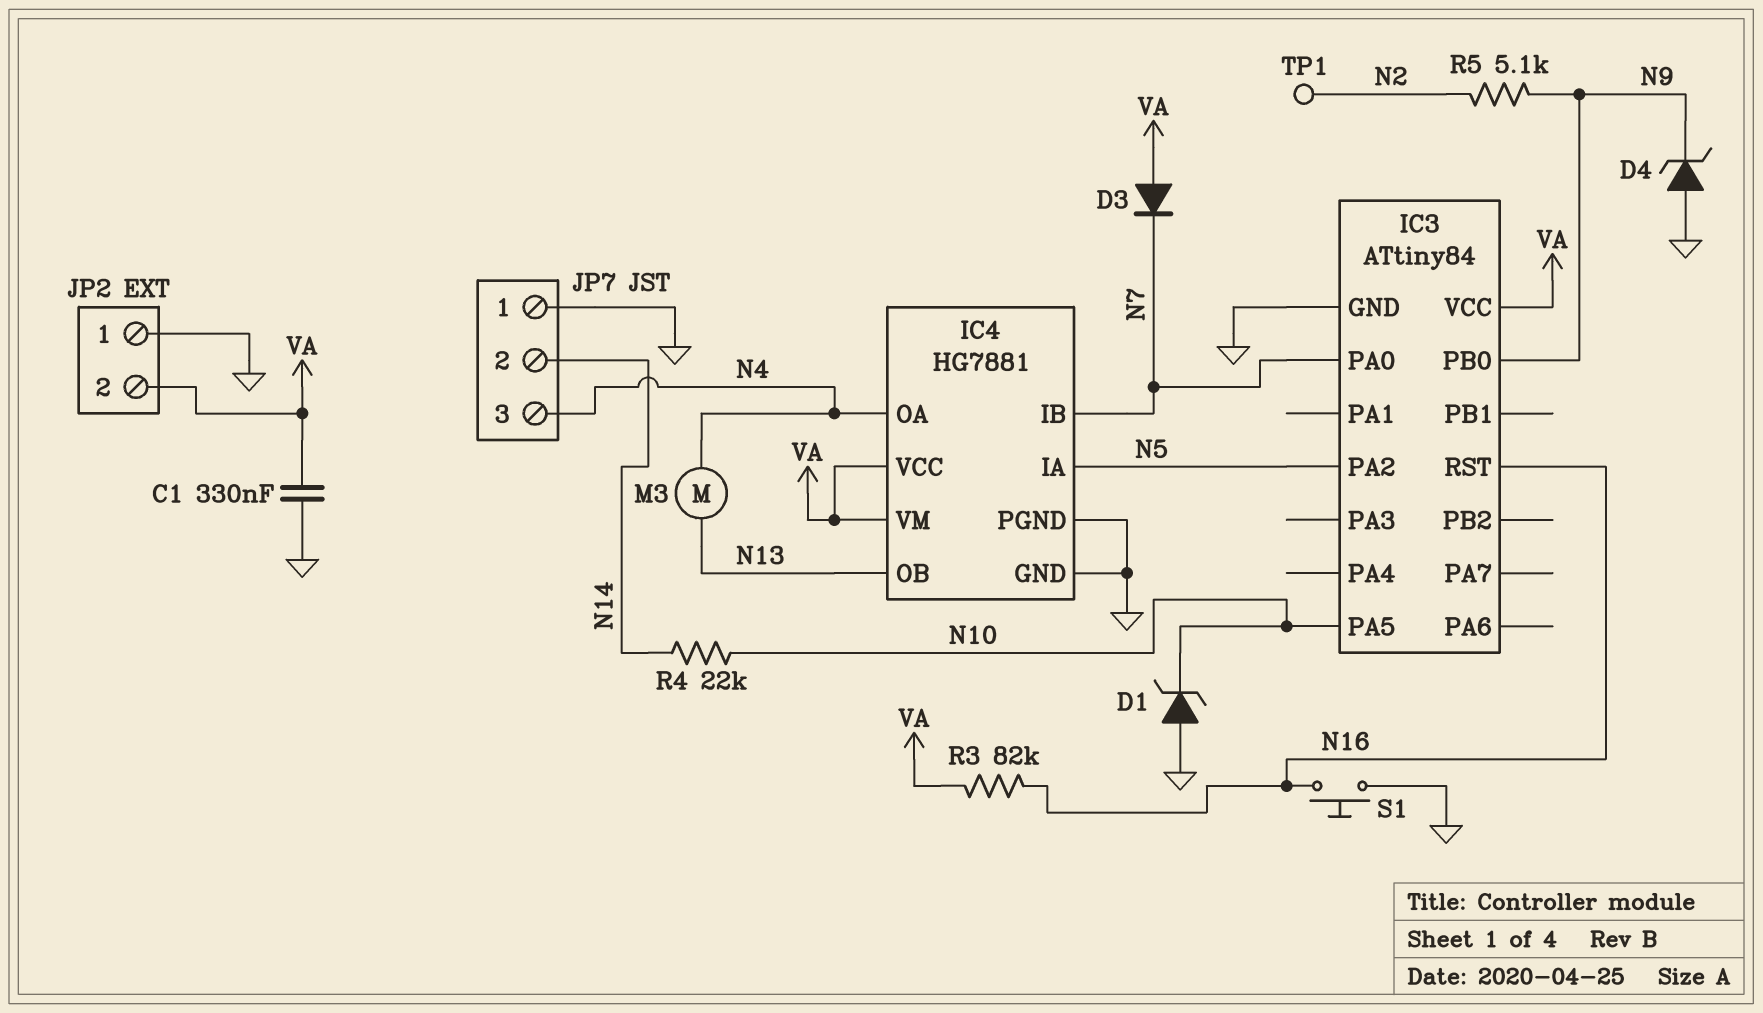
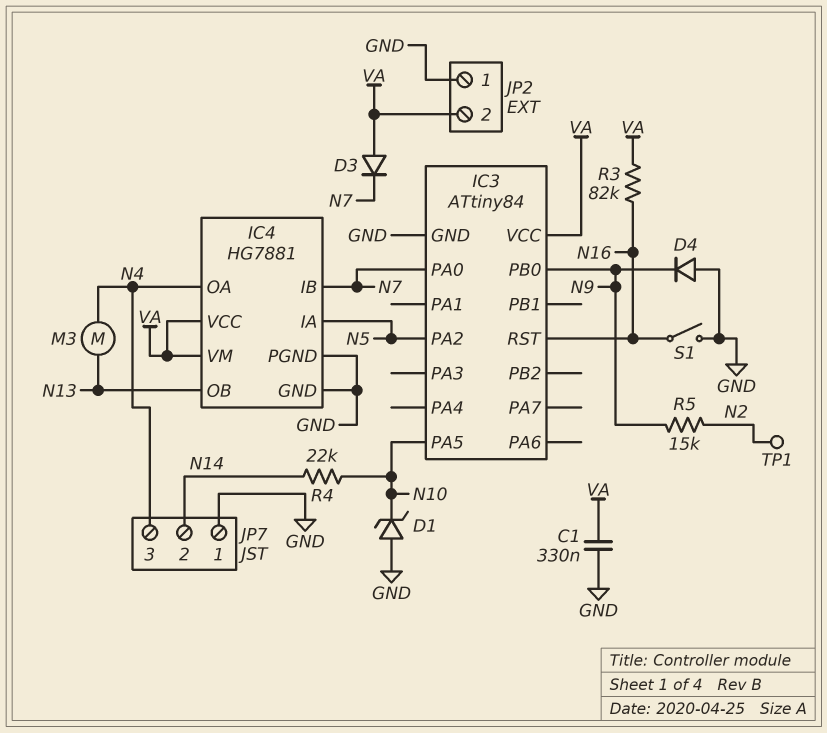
D4: zener (A GND, K N9) -> diode (A GND, K N9)
R5: 5.1k (N2, N9) -> 15k (N2, N9)
S1: button (GND, N16) -> switch (GND, N16)

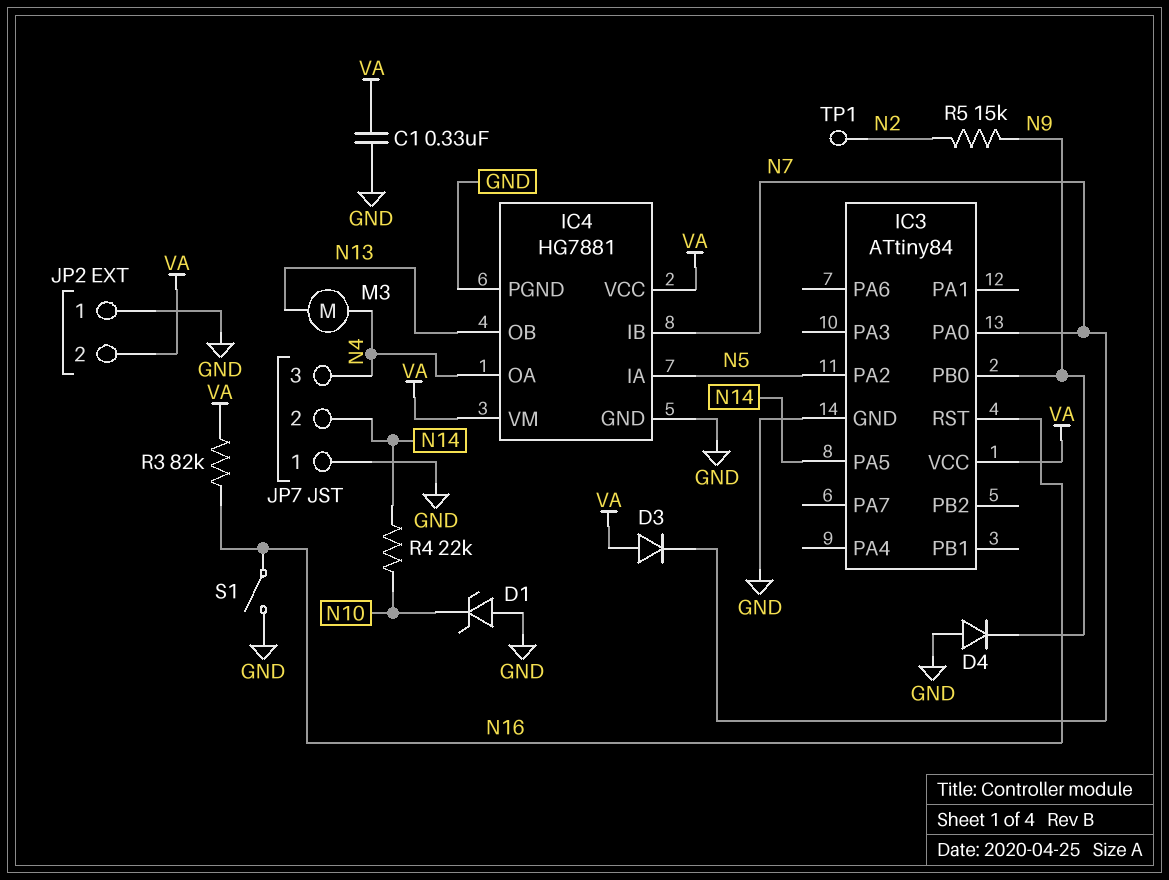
IC3 pin PA5: N10 -> N14

